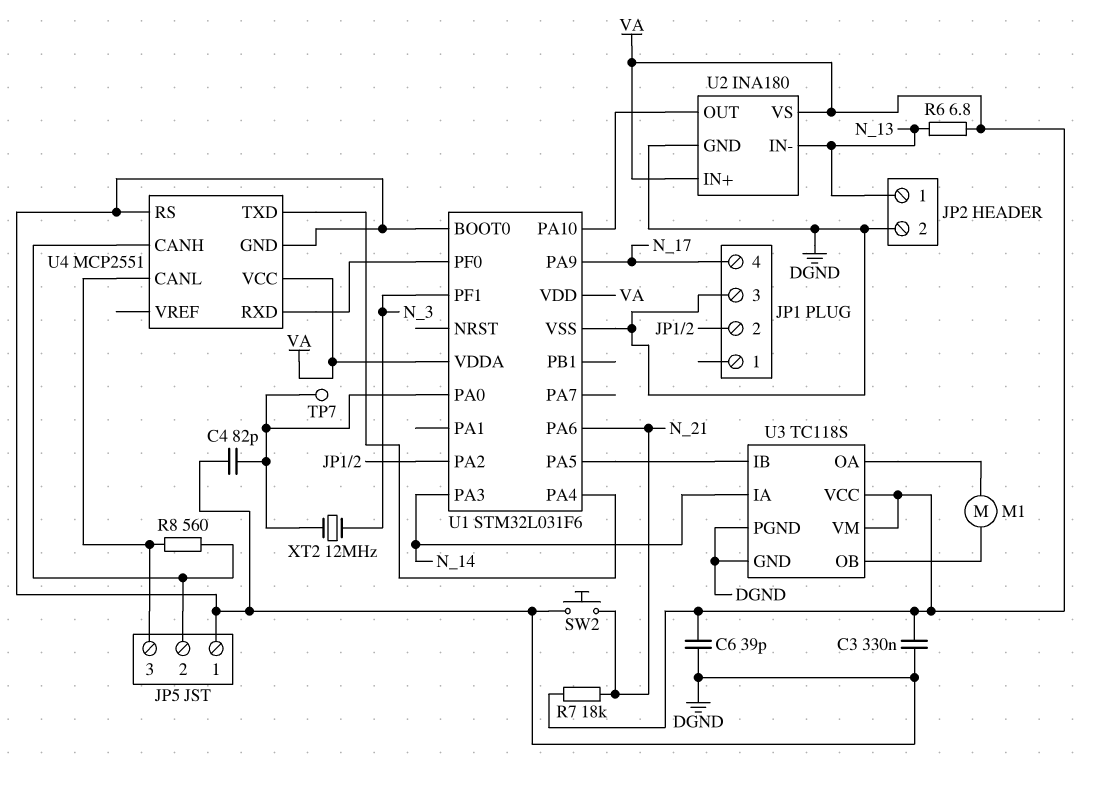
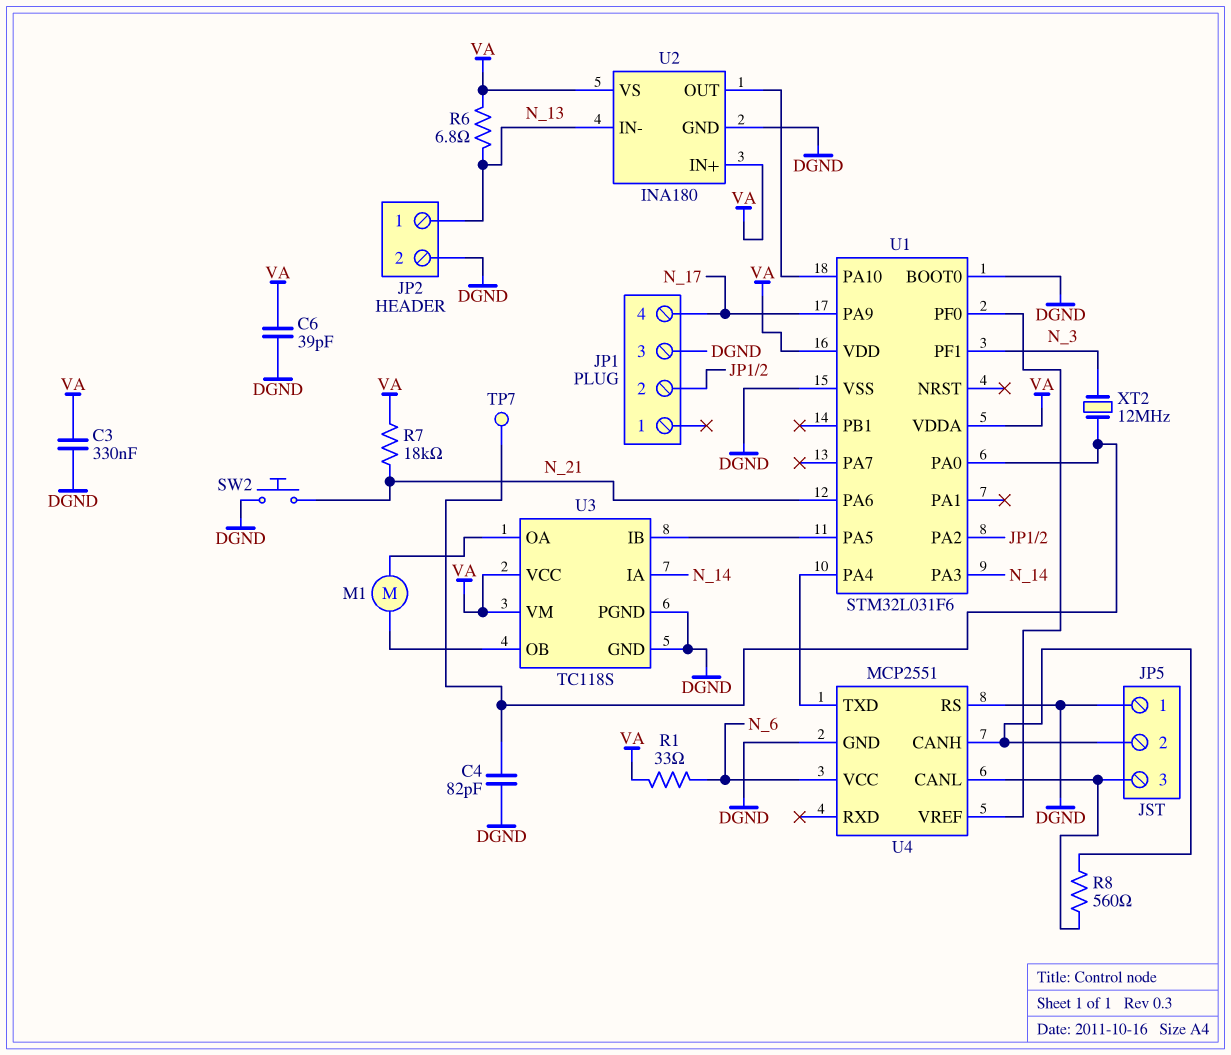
R1: none -> 33 (N_6, VA)
U4 pin RXD: U1/PF0 -> none
U4 pin VCC: VA -> N_6
U4 pin VREF: none -> U1/PF0

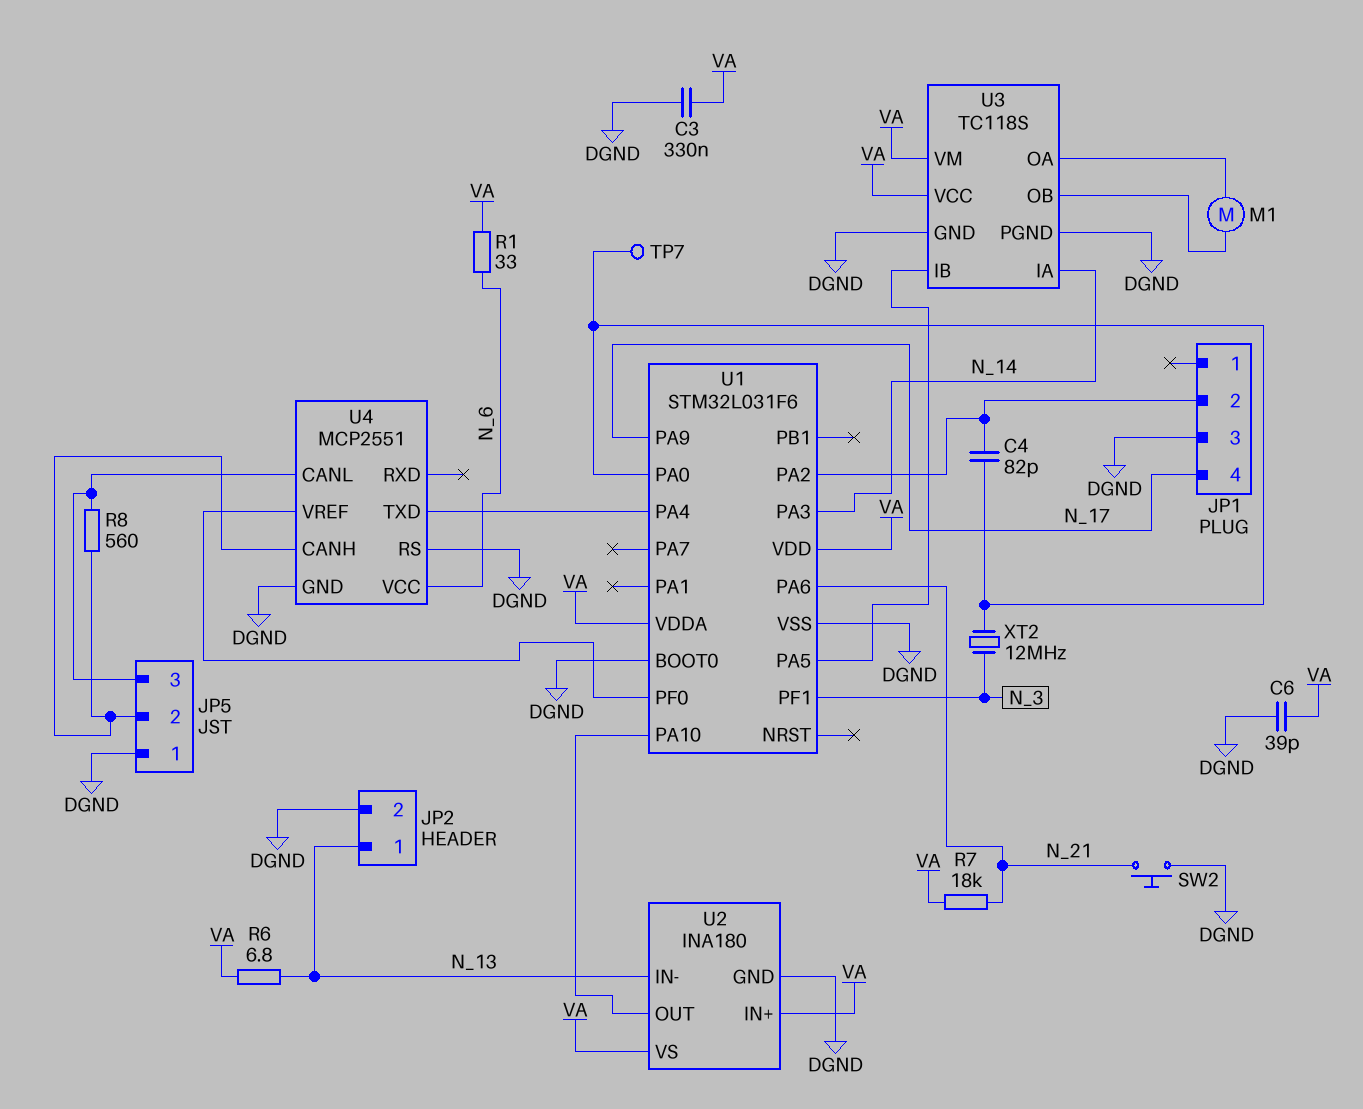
C4: 82pF (DGND, U1/PA0) -> 82pF (JP1/2, U1/PA0)

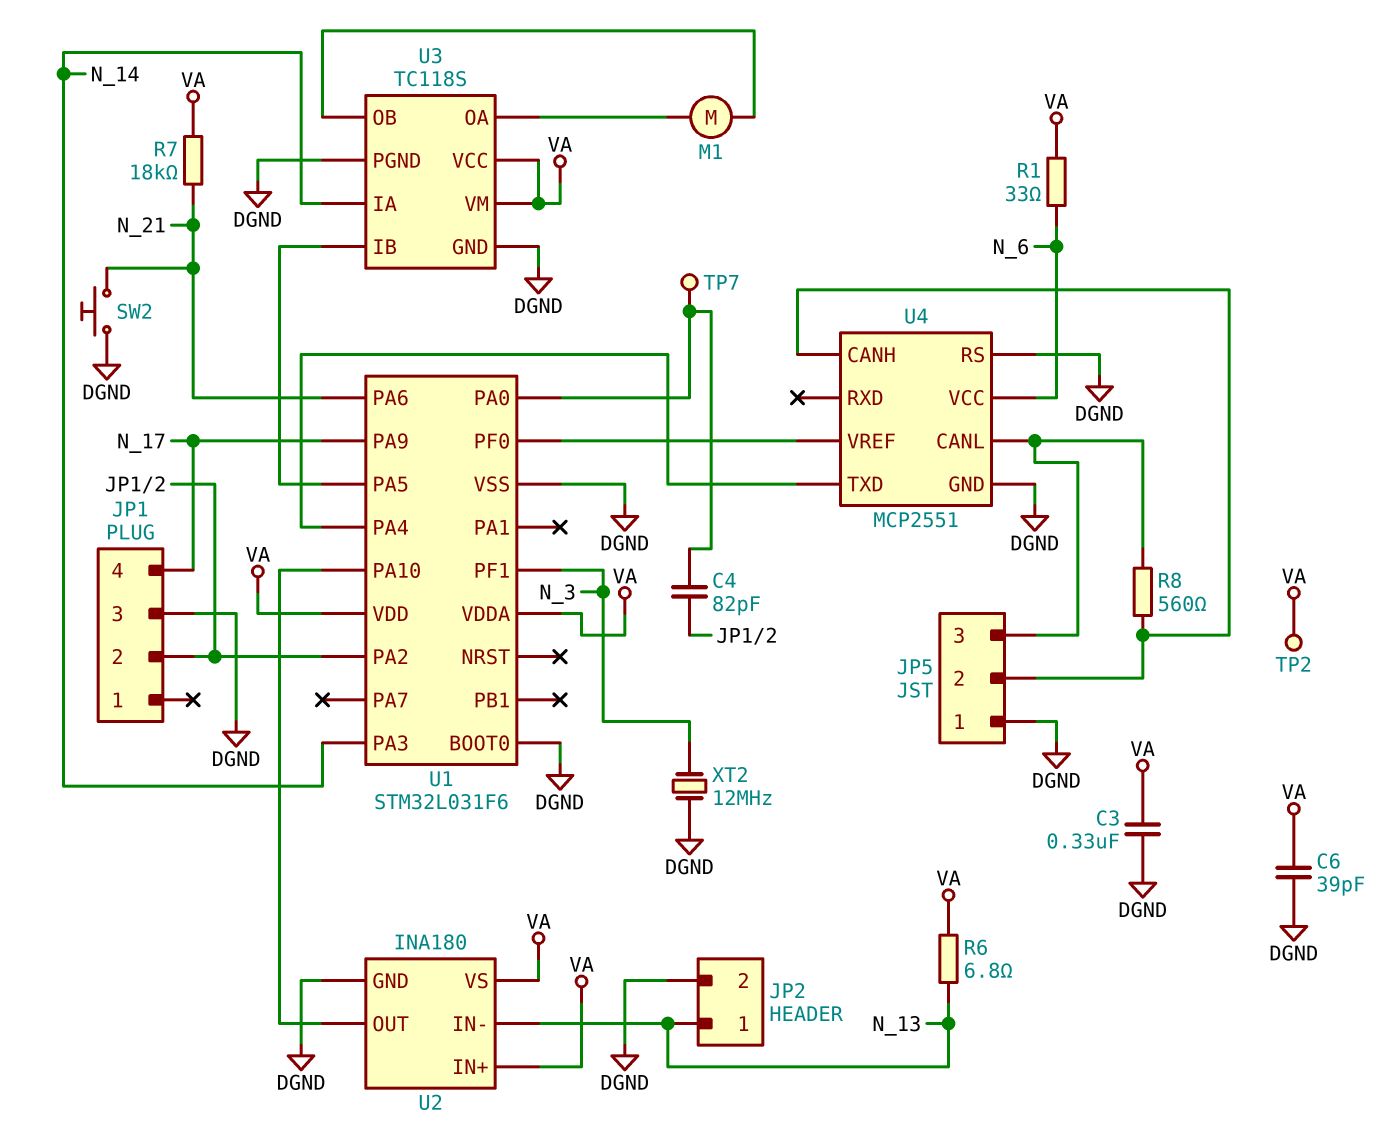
TP2: none -> test point (VA)
XT2: 12MHz (N_3, U1/PA0) -> 12MHz (DGND, N_3)

